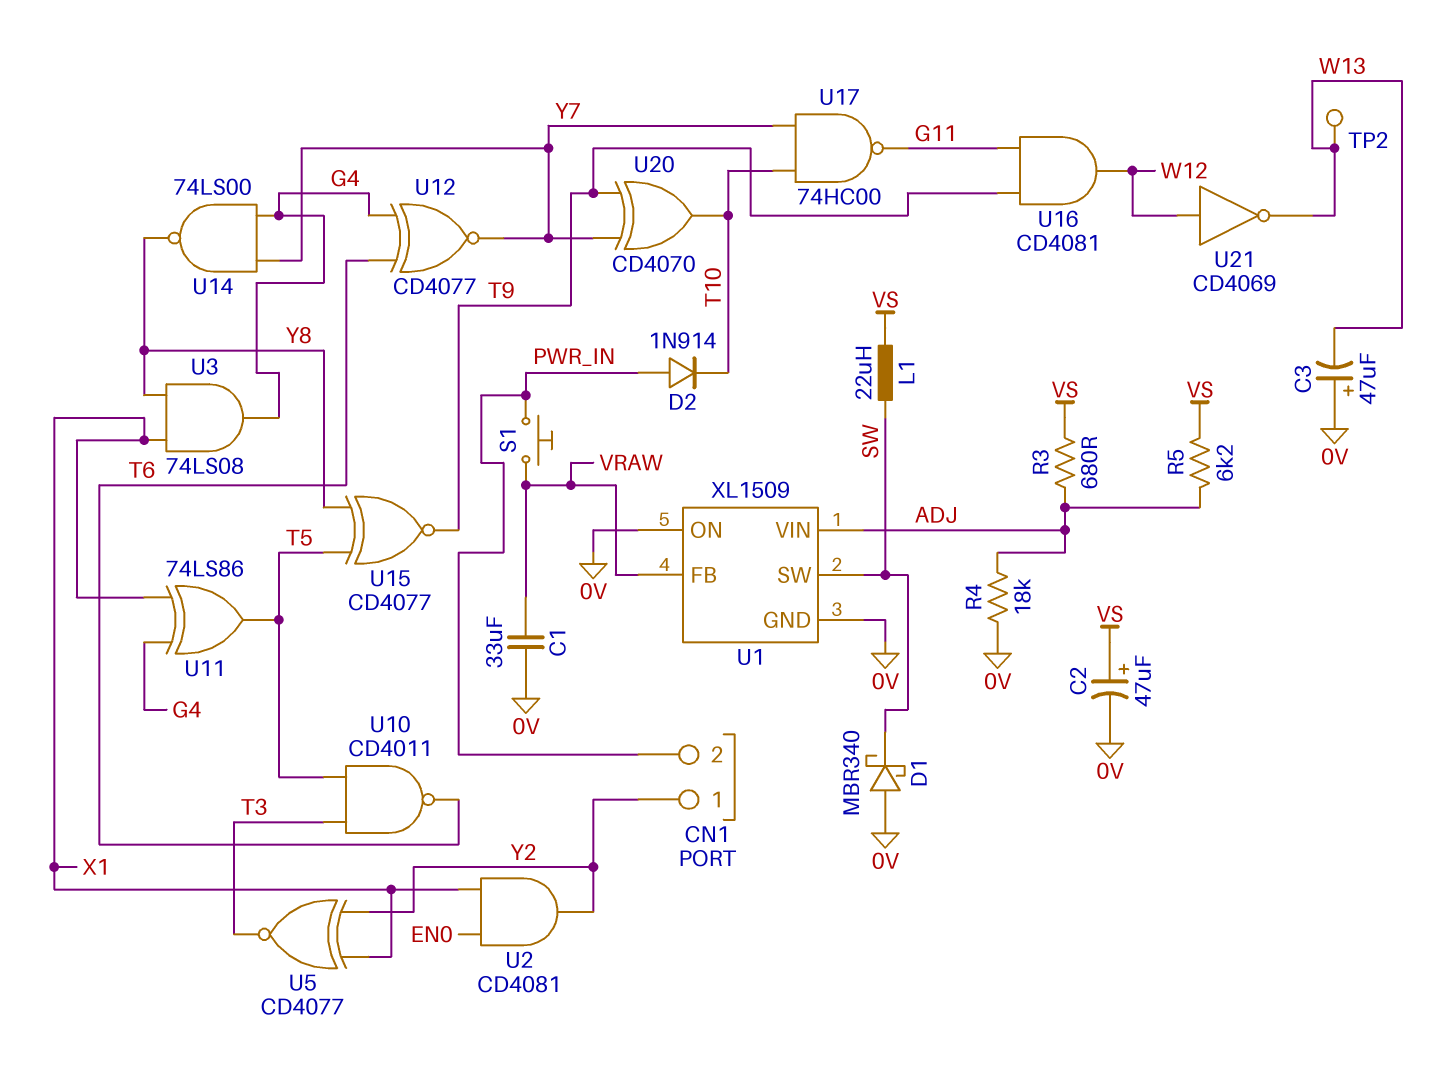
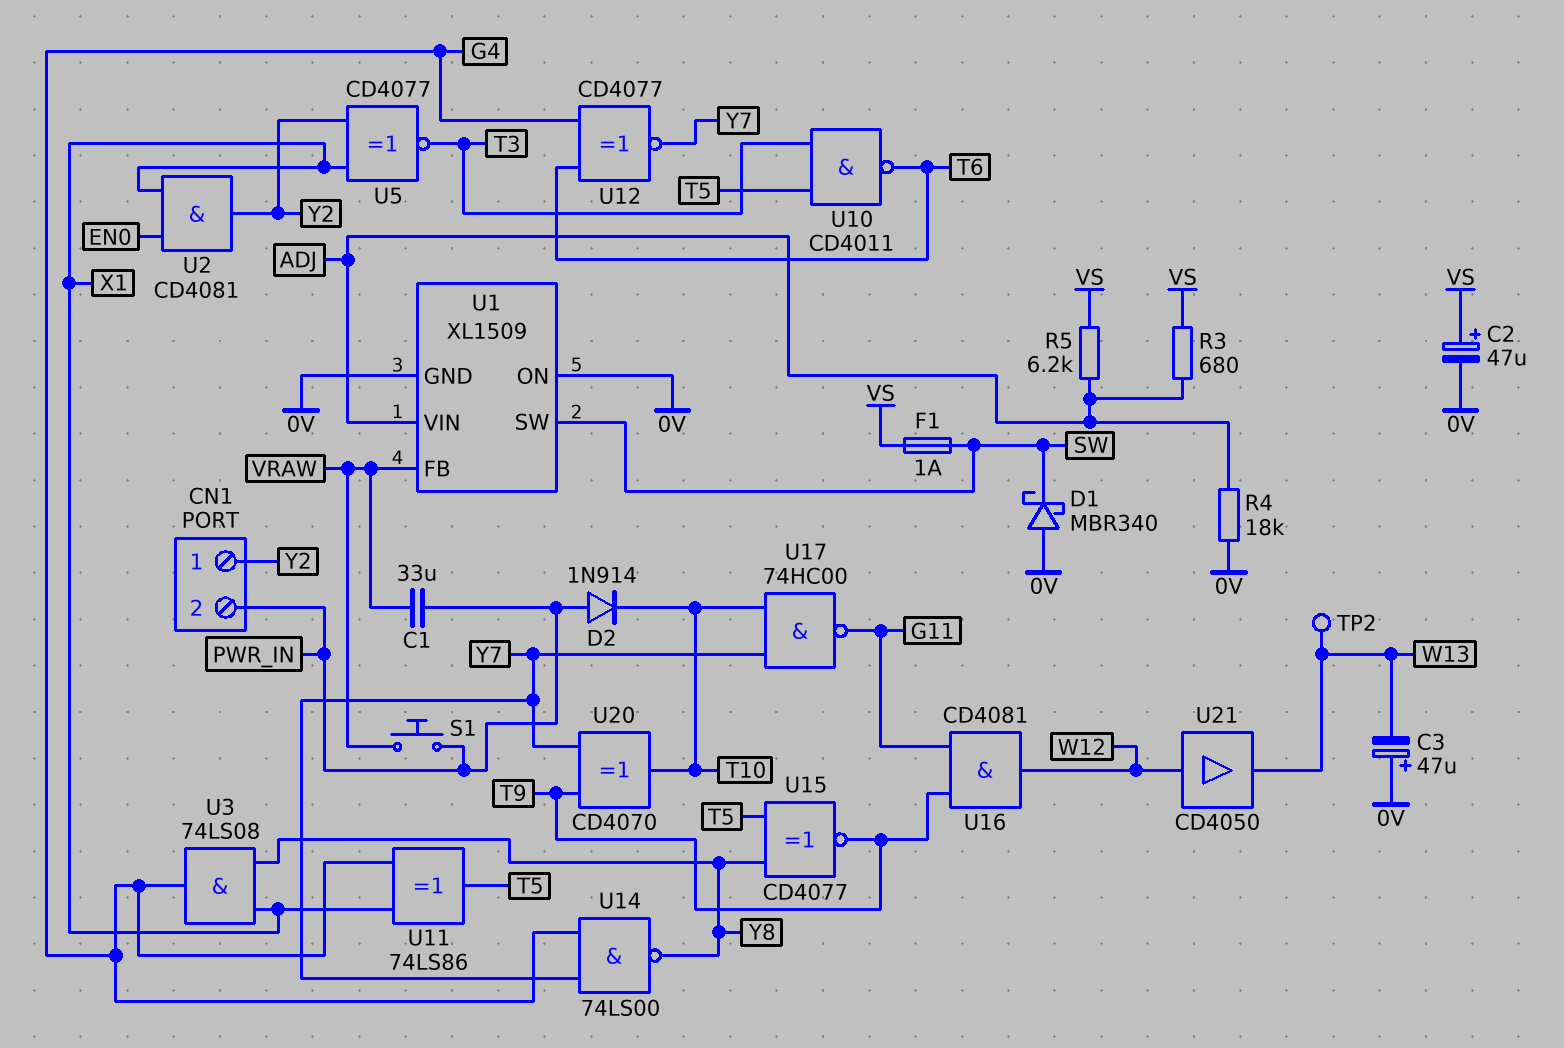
C1: 33uF (0V, VRAW) -> 33uF (PWR_IN, VRAW)
F1: none -> 1A (SW, VS)
L1: 22uH (SW, VS) -> none
U21: NOT CD4069 (in W12, out W13) -> buffer CD4050 (in W12, out W13)

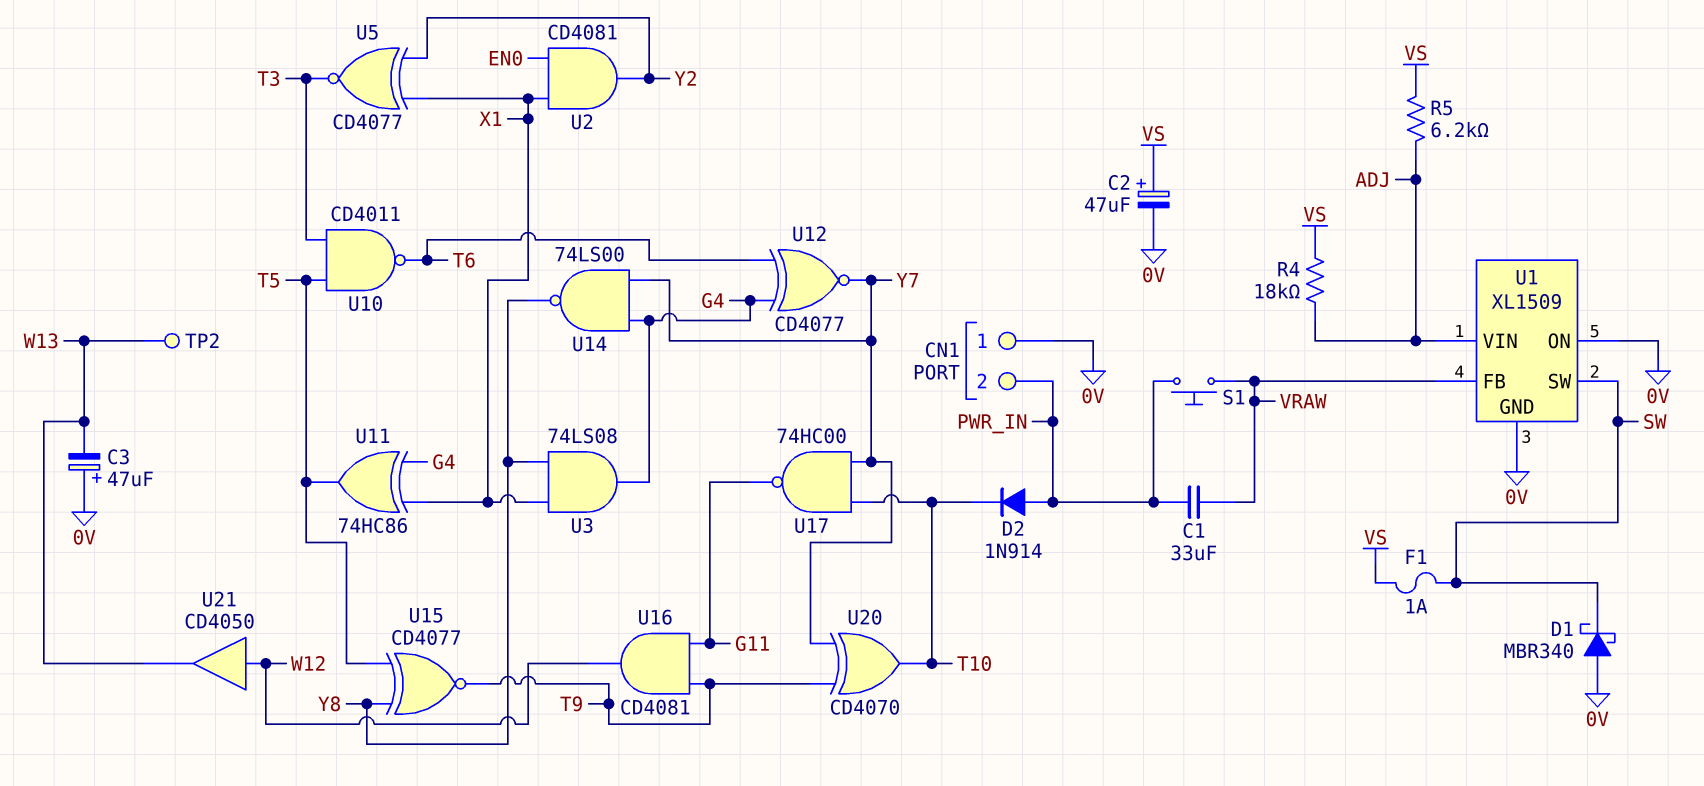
CN1 pin 1: Y2 -> 0V
R3: 680 (ADJ, VS) -> none
R4: 18k (0V, ADJ) -> 18k (ADJ, VS)
U11: XOR 74LS86 (in G4, in X1, out T5) -> XOR 74HC86 (in G4, in X1, out T5)

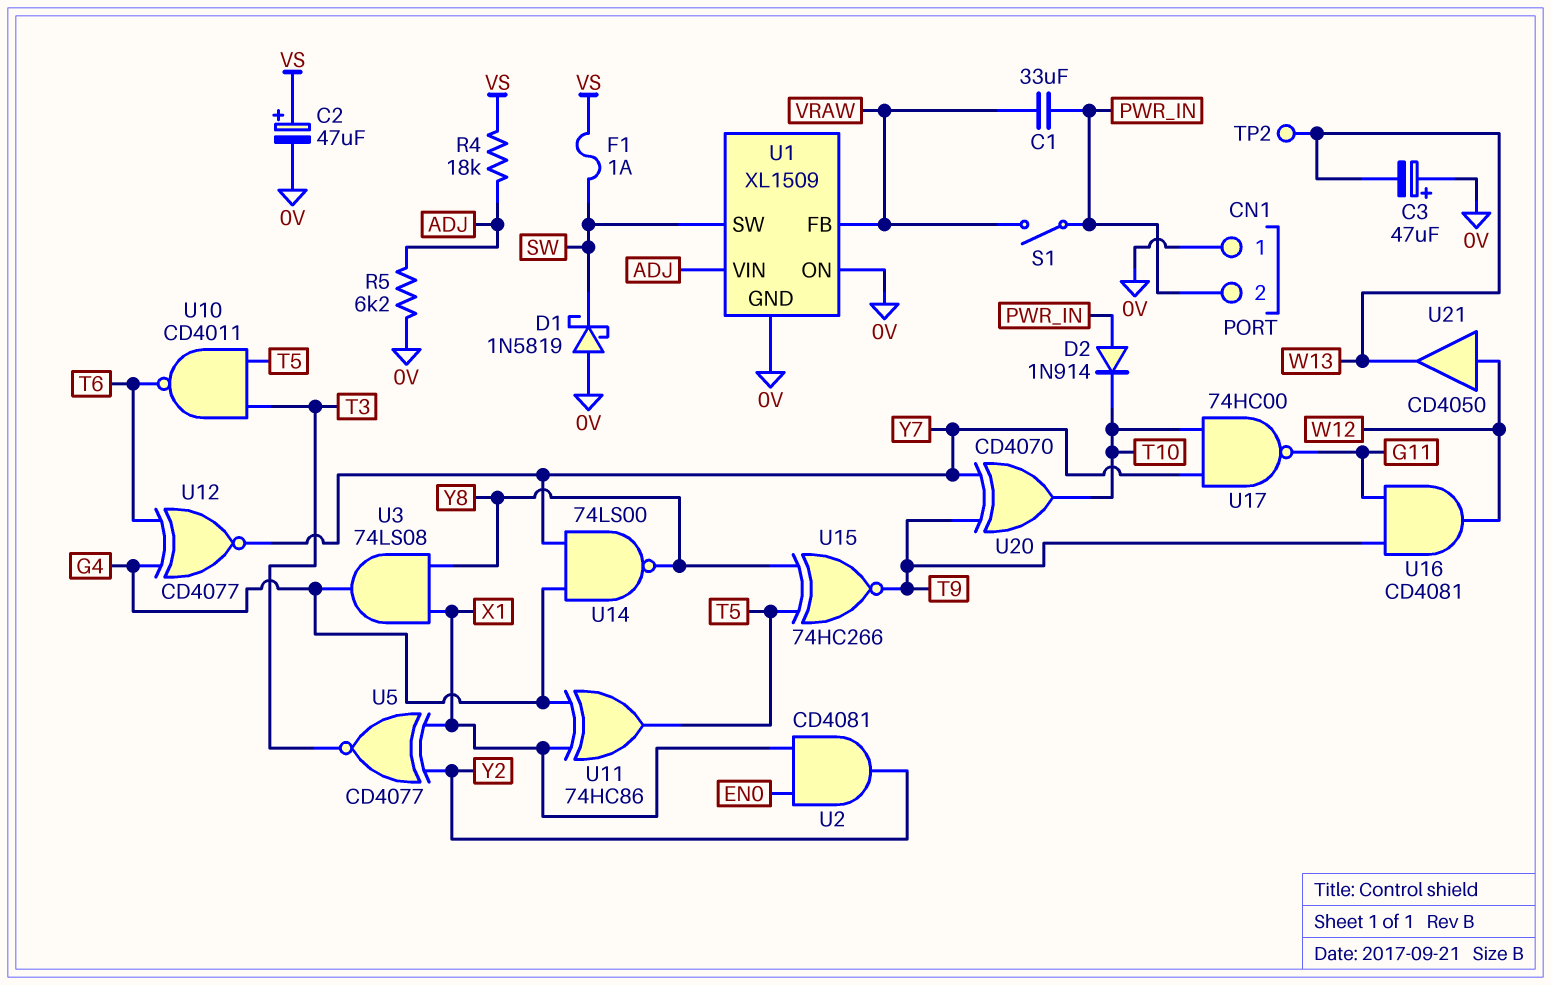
D1: schottky MBR340 (A 0V, K SW) -> schottky 1N5819 (A 0V, K SW)
R5: 6.2k (ADJ, VS) -> 6.2k (0V, ADJ)
S1: button (PWR_IN, VRAW) -> switch (PWR_IN, VRAW)
U15: XNOR CD4077 (in T5, in Y8, out T9) -> XNOR 74HC266 (in T5, in Y8, out T9)

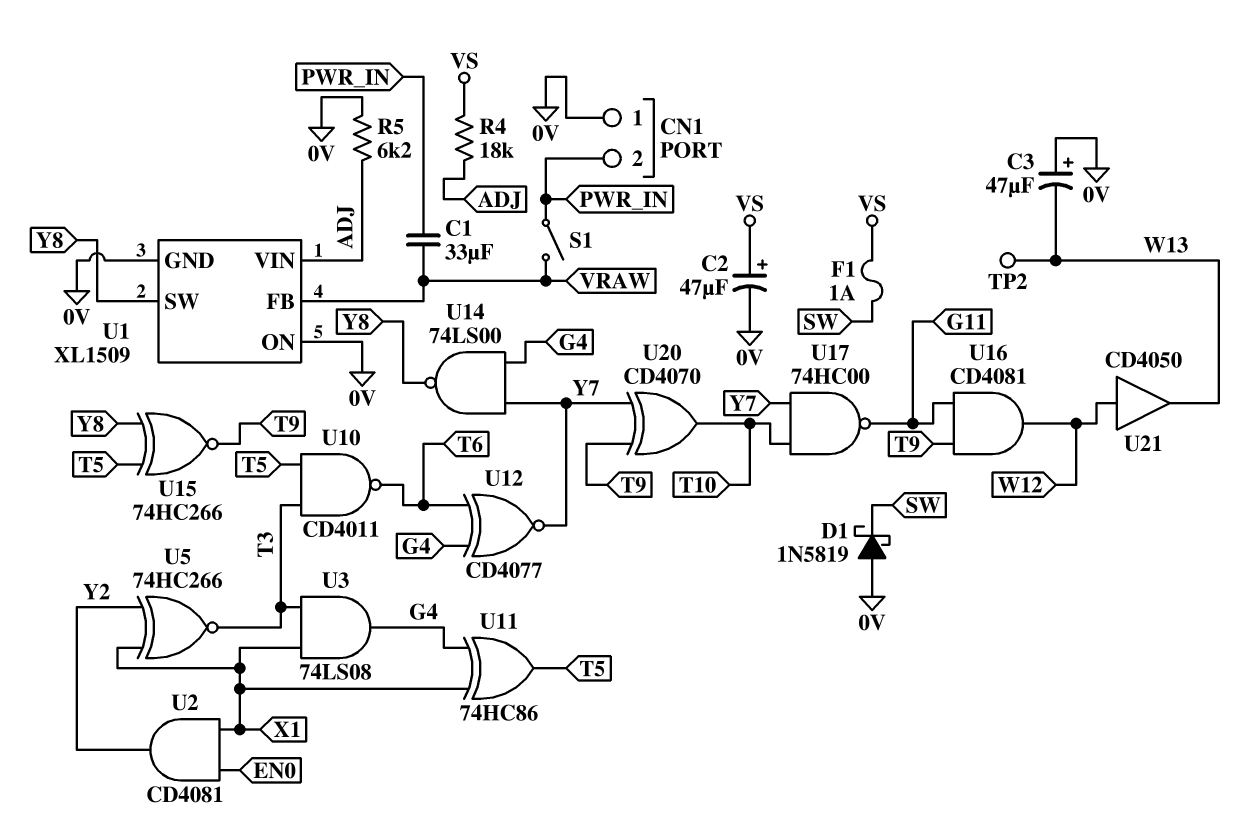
D2: diode 1N914 (A PWR_IN, K T10) -> none
U1 pin SW: SW -> Y8
U3: AND 74LS08 (in X1, in Y8, out G4) -> AND 74LS08 (in T3, in X1, out G4)
U5: XNOR CD4077 (in X1, in Y2, out T3) -> XNOR 74HC266 (in X1, in Y2, out T3)

